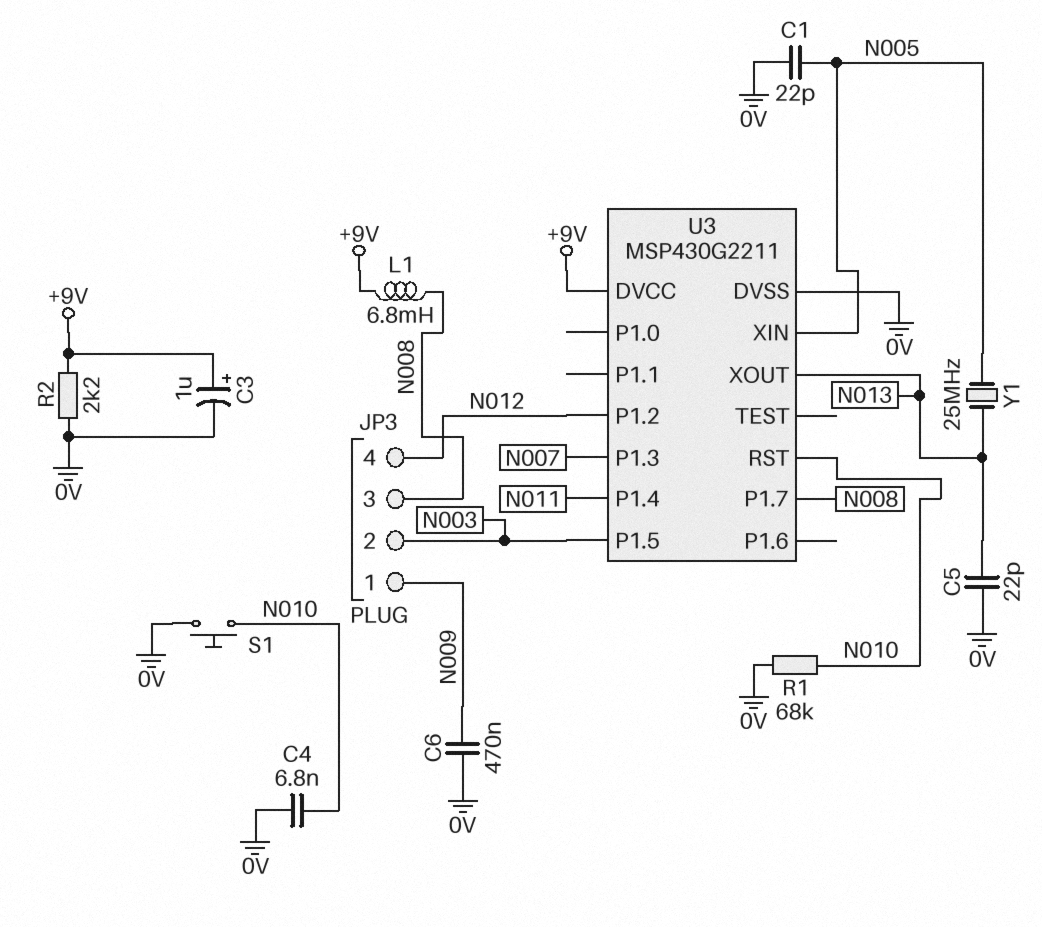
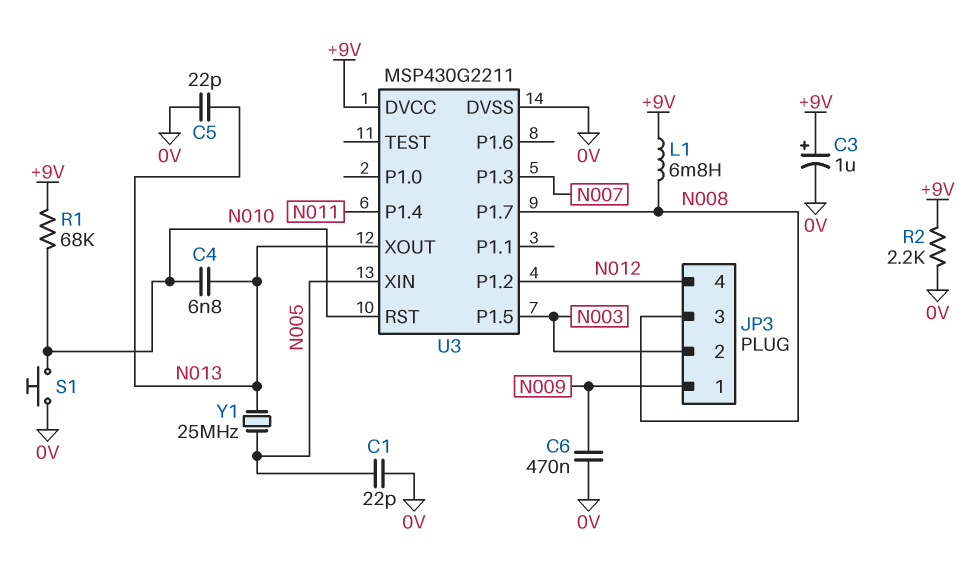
C4: 6.8nF (0V, N010) -> 6.8nF (N010, N013)
R1: 68k (0V, N010) -> 68k (+9V, N010)

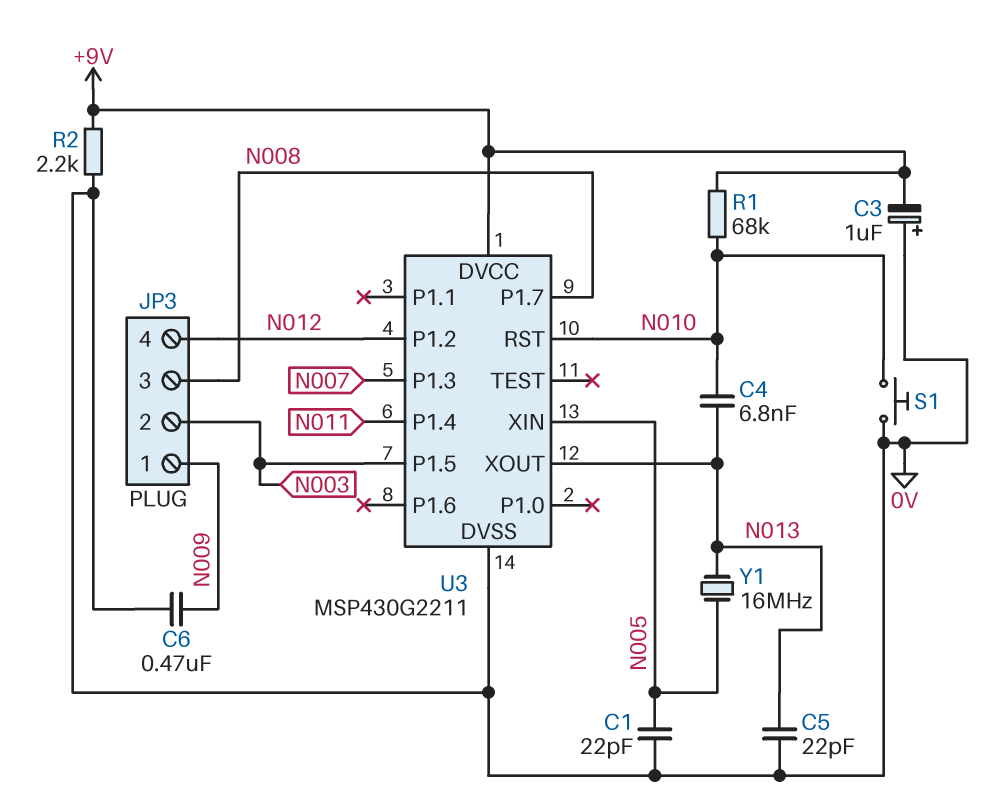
C3: 1uF (plus +9V, minus 0V) -> 1uF (plus 0V, minus +9V)
L1: 6.8mH (+9V, N008) -> none
Y1: 25MHz (N005, N013) -> 16MHz (N005, N013)

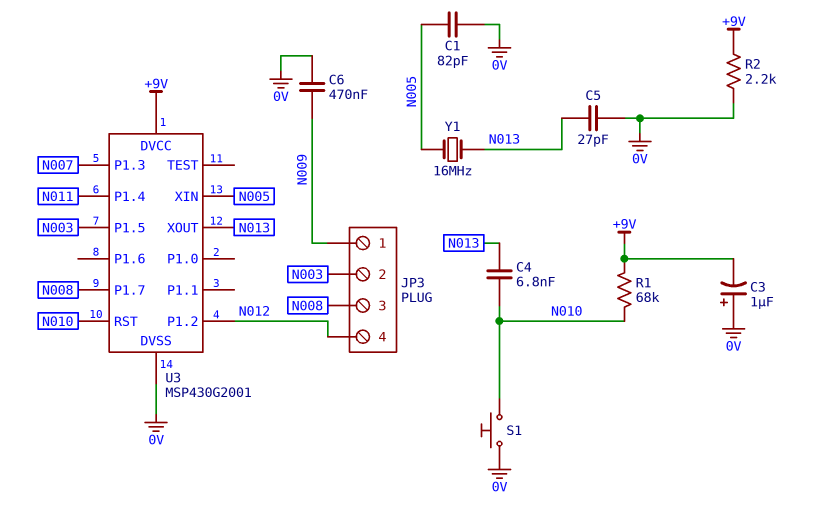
C1: 22pF (0V, N005) -> 82pF (0V, N005)
C5: 22pF (0V, N013) -> 27pF (0V, N013)
U3: MSP430G2211 -> MSP430G2001

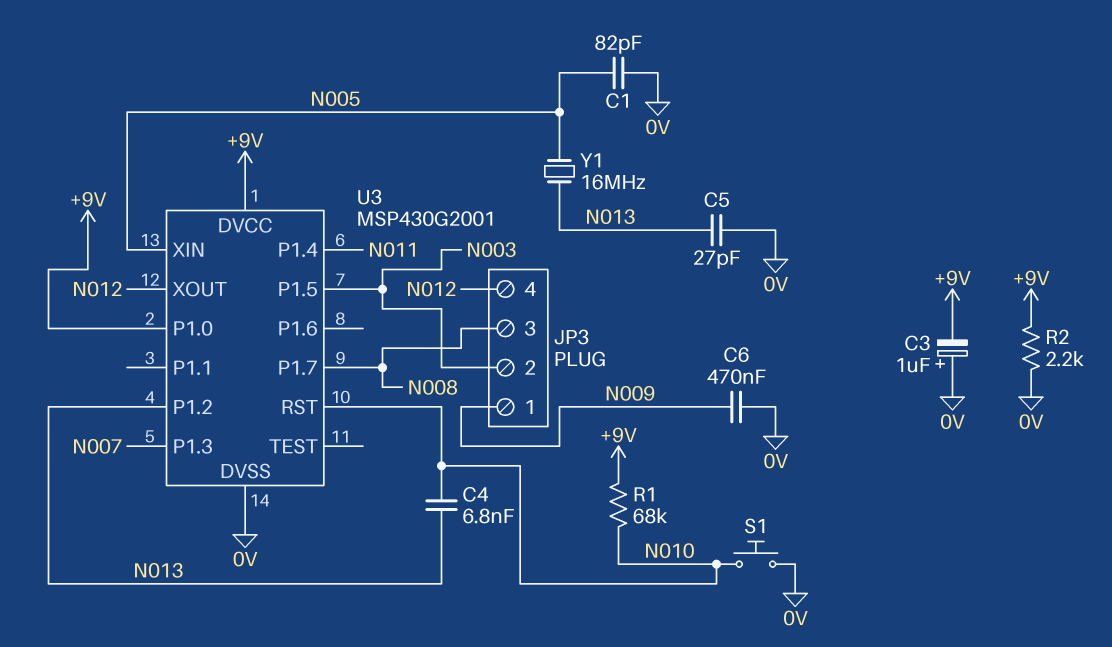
U3 pin P1.0: none -> +9V
U3 pin P1.2: N012 -> N013
U3 pin XOUT: N013 -> N012

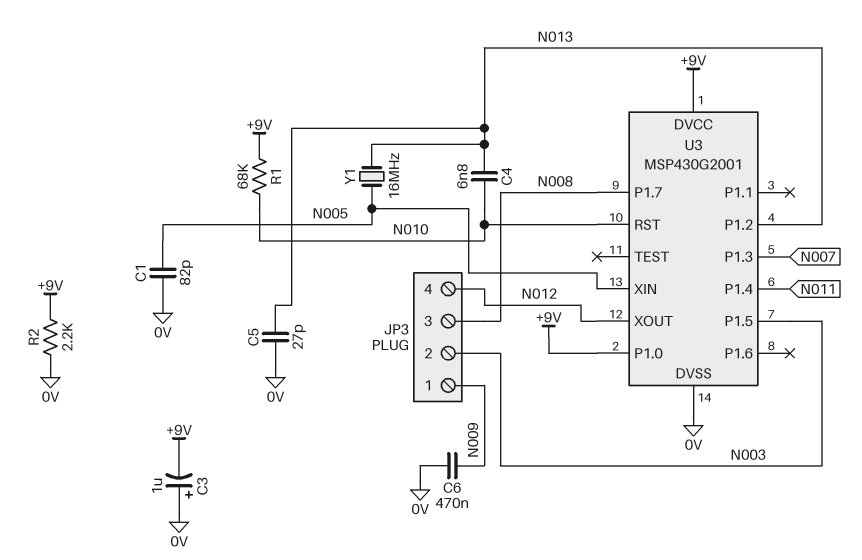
S1: button (0V, N010) -> none

